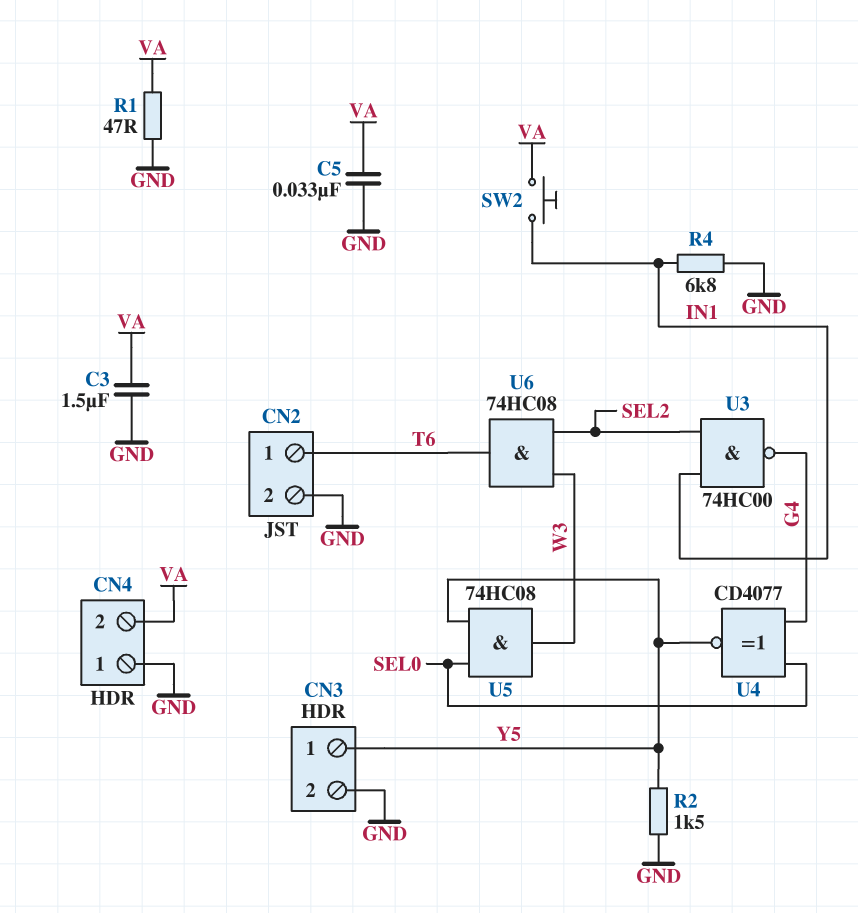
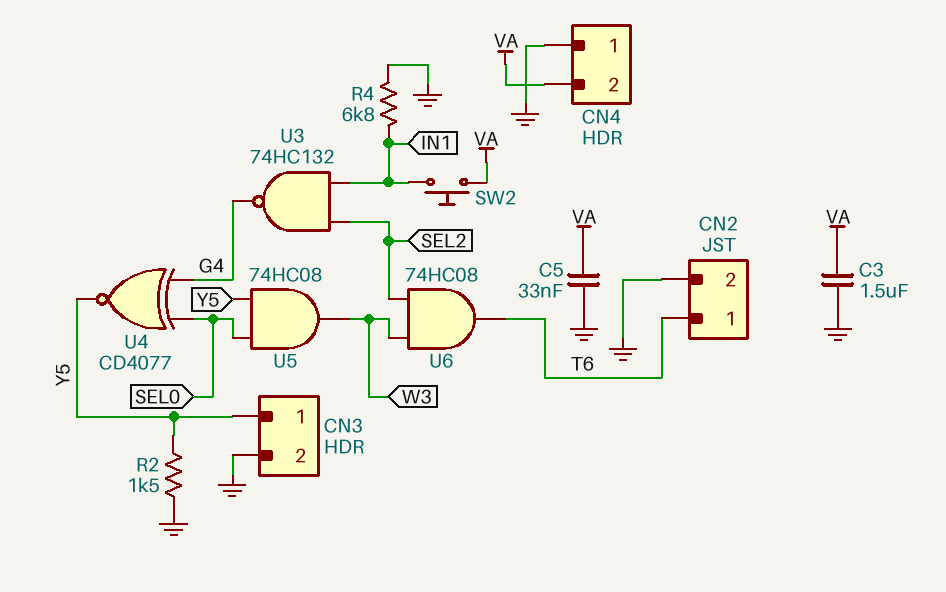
R1: 47 (GND, VA) -> none
U3: NAND 74HC00 (in IN1, in SEL2, out G4) -> NAND 74HC132 (in IN1, in SEL2, out G4)

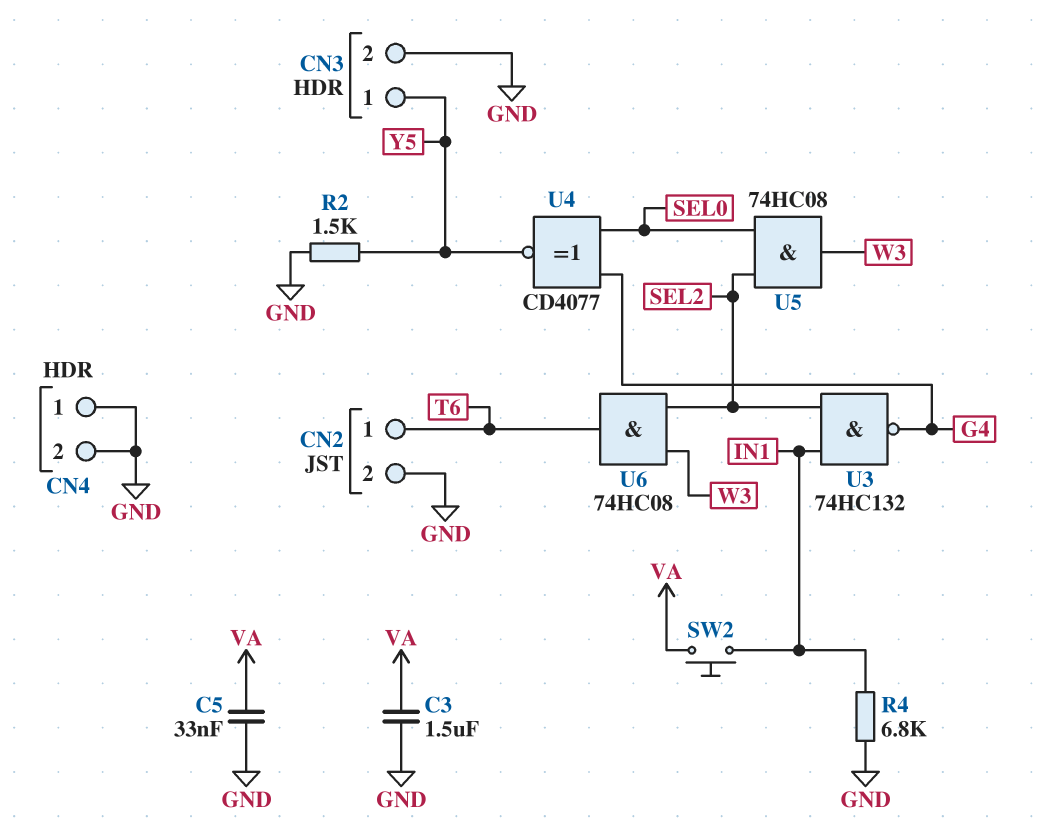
CN4 pin 2: VA -> GND
U5: AND 74HC08 (in SEL0, in Y5, out W3) -> AND 74HC08 (in SEL0, in SEL2, out W3)

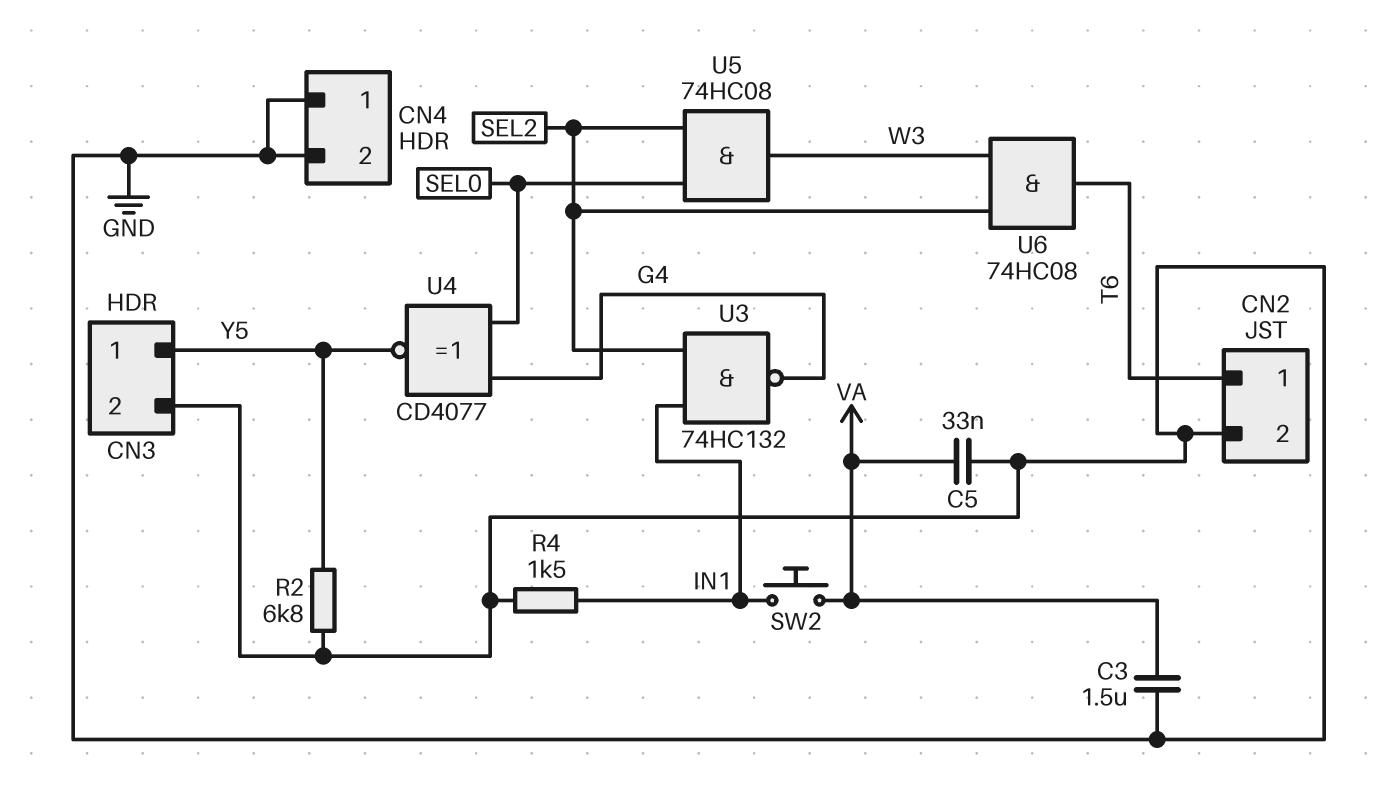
R2: 1.5k (GND, Y5) -> 6.8k (GND, Y5)
R4: 6.8k (GND, IN1) -> 1.5k (GND, IN1)

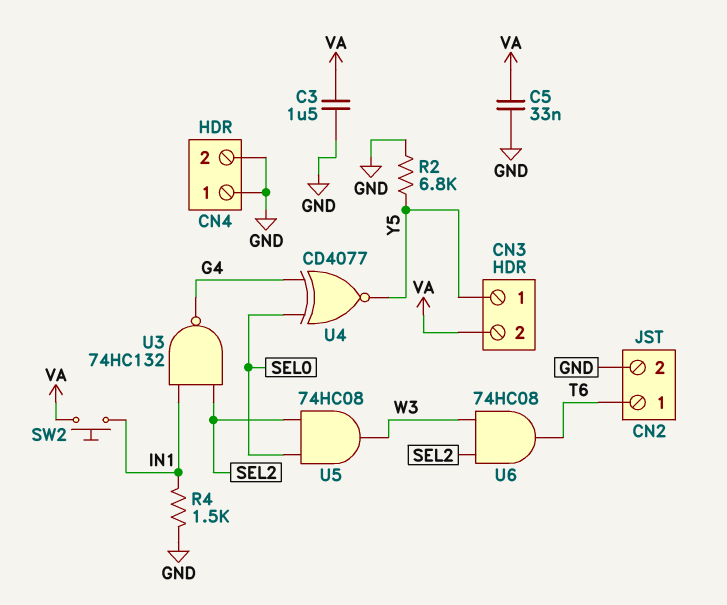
CN3 pin 2: GND -> VA

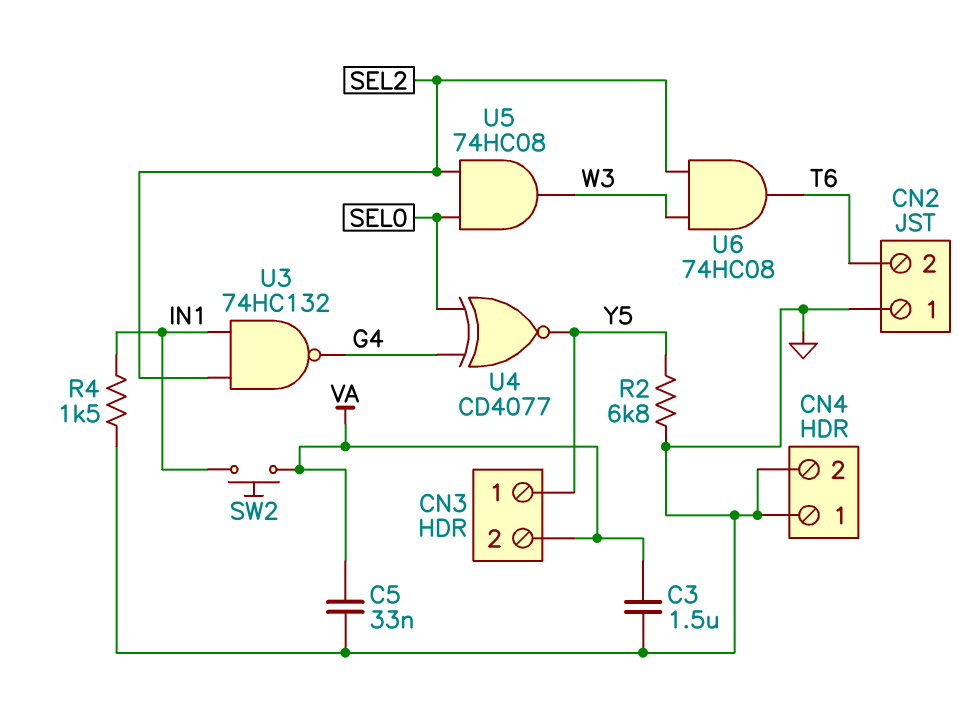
CN2 pin 1: T6 -> GND
CN2 pin 2: GND -> T6

